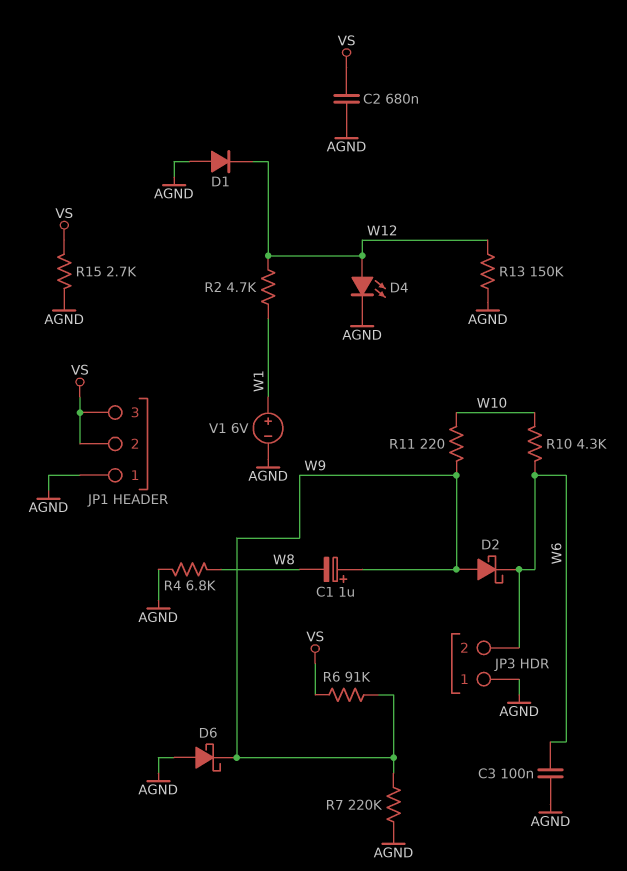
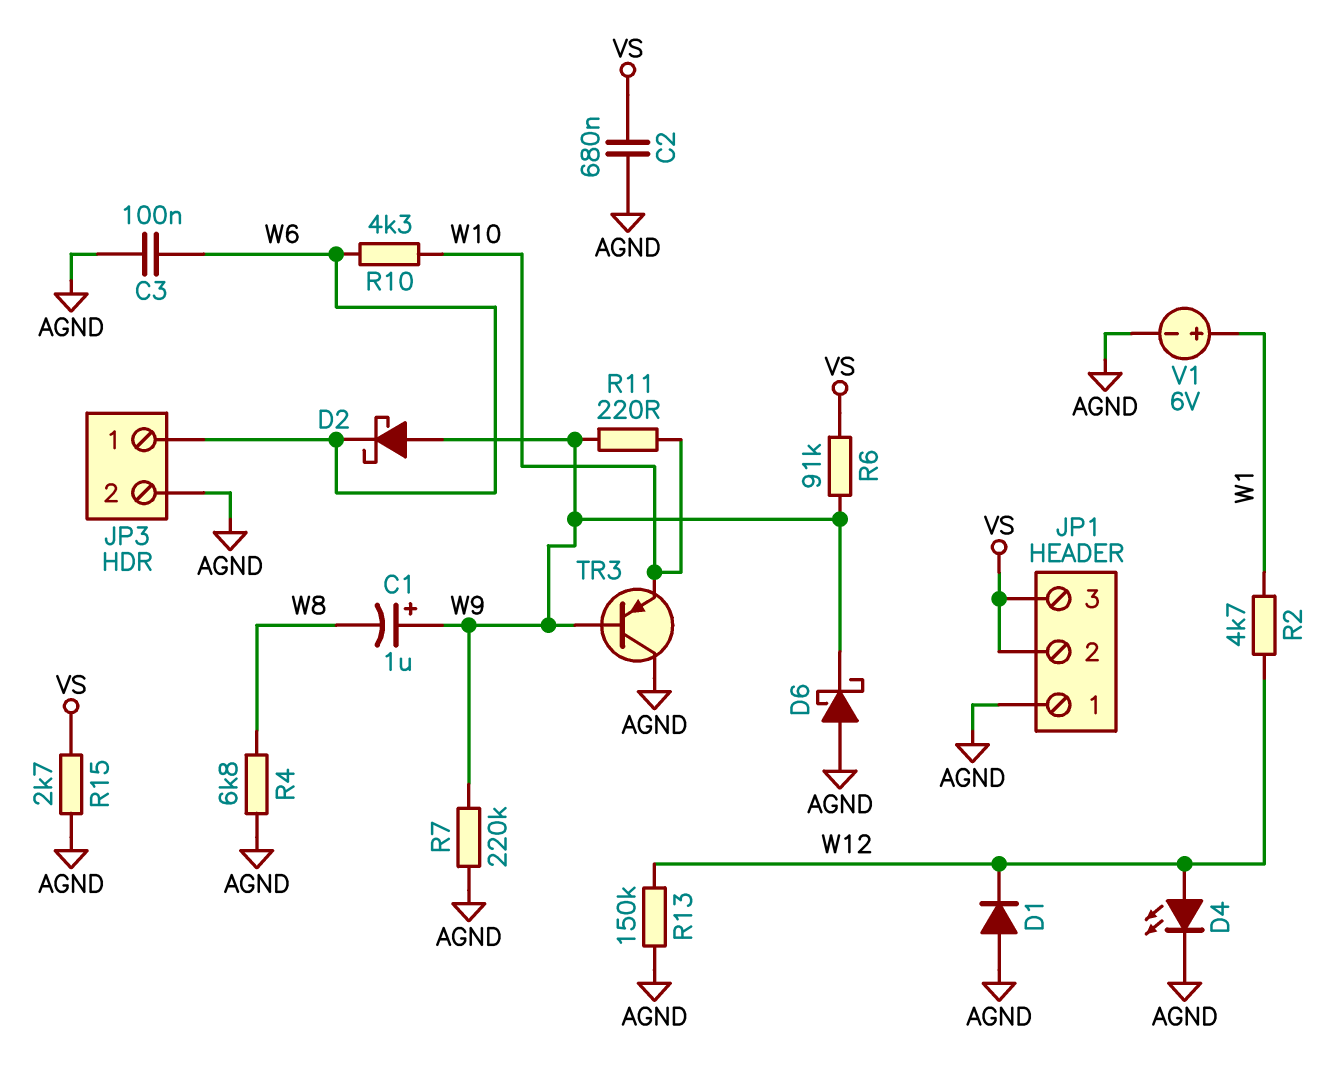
JP3 pin 1: AGND -> W6
JP3 pin 2: W6 -> AGND
TR3: none -> PNP (B W9, C AGND, E W10)

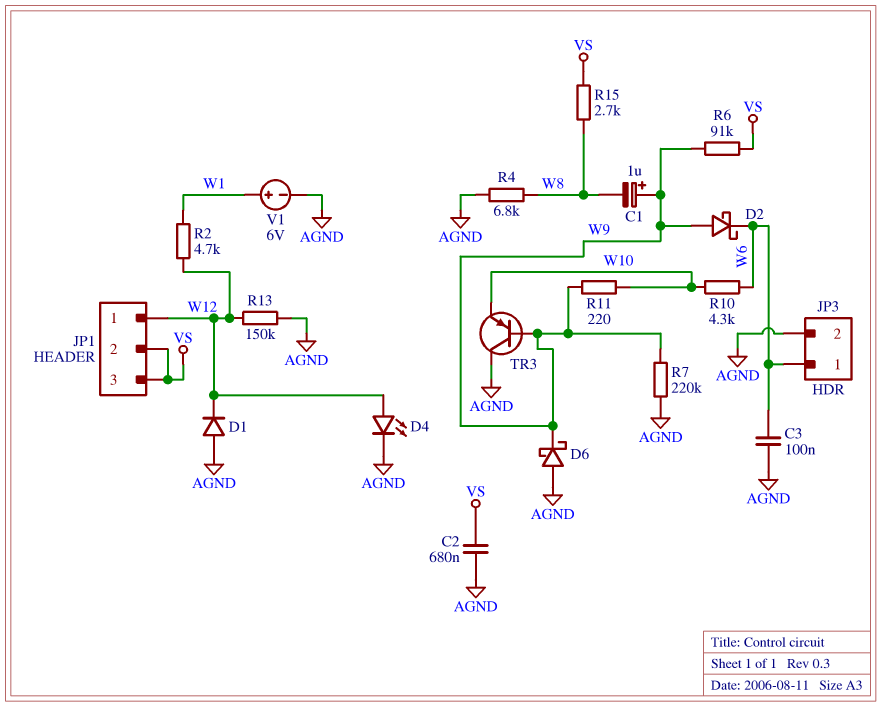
JP1 pin 1: AGND -> W12
R15: 2.7k (AGND, VS) -> 2.7k (VS, W8)

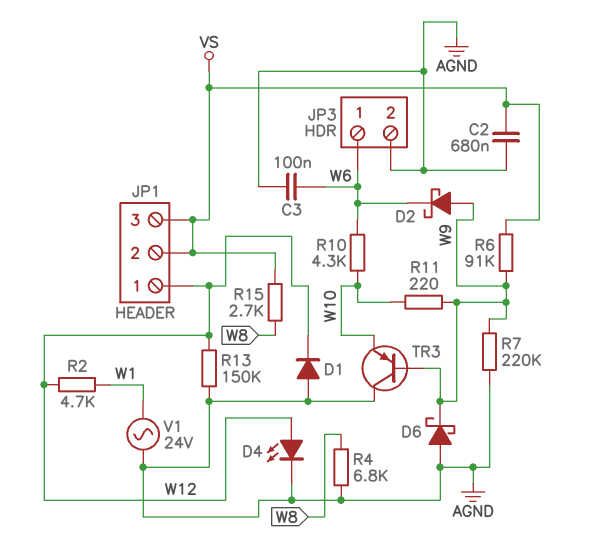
C1: 1uF (plus W9, minus W8) -> none
V1: 6V (plus W1, minus AGND) -> AC 24V (AGND, W1)

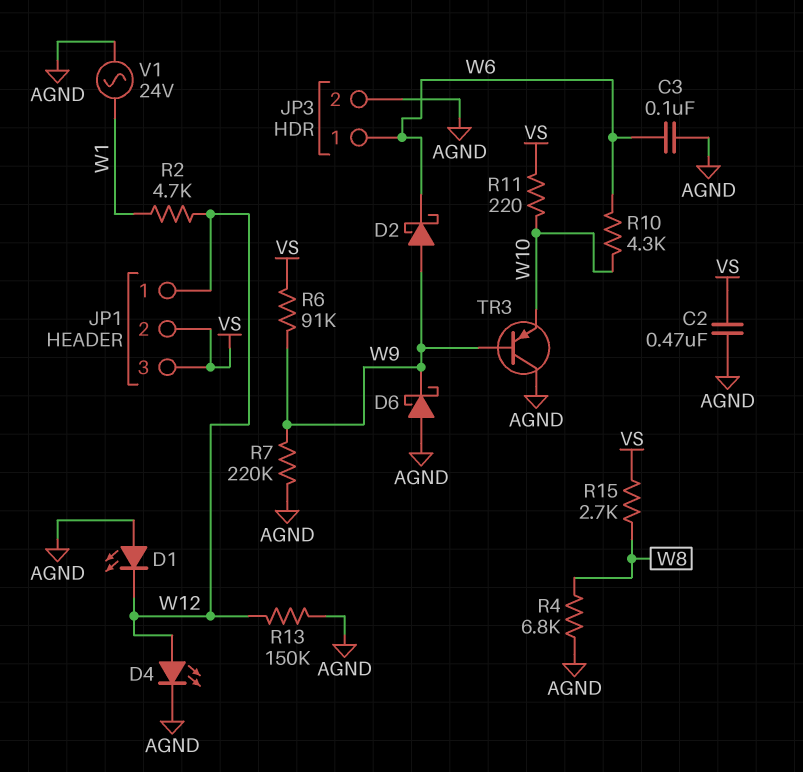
C2: 680nF (AGND, VS) -> 470nF (AGND, VS)
D1: diode (A AGND, K W12) -> LED (A AGND, K W12)
R11: 220 (W9, W10) -> 220 (VS, W10)

